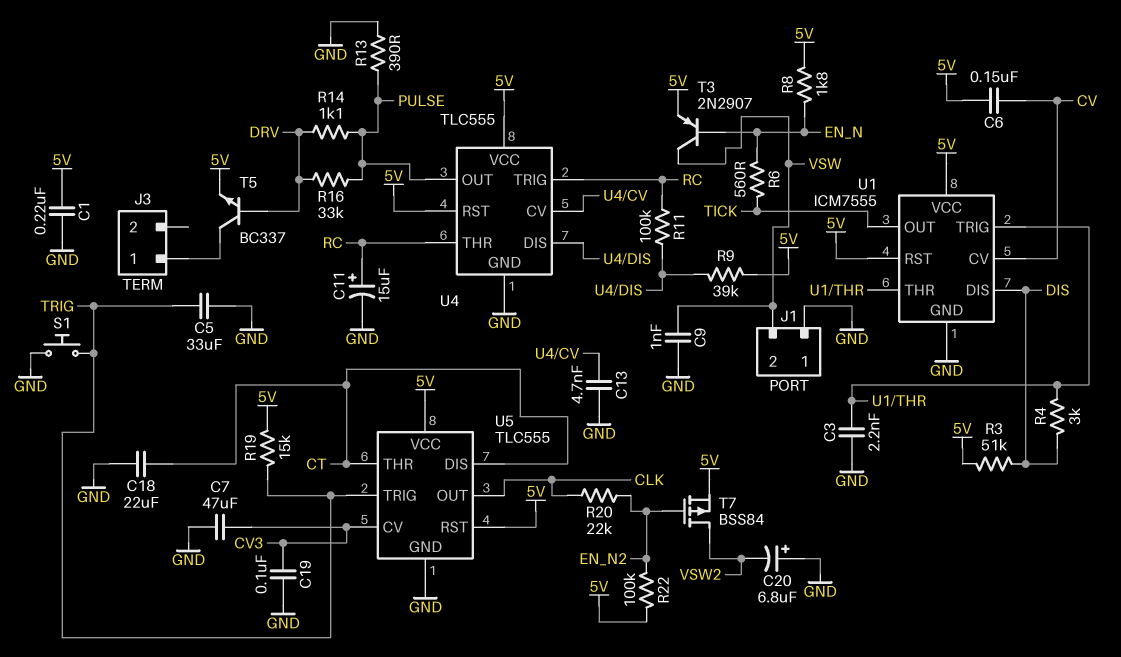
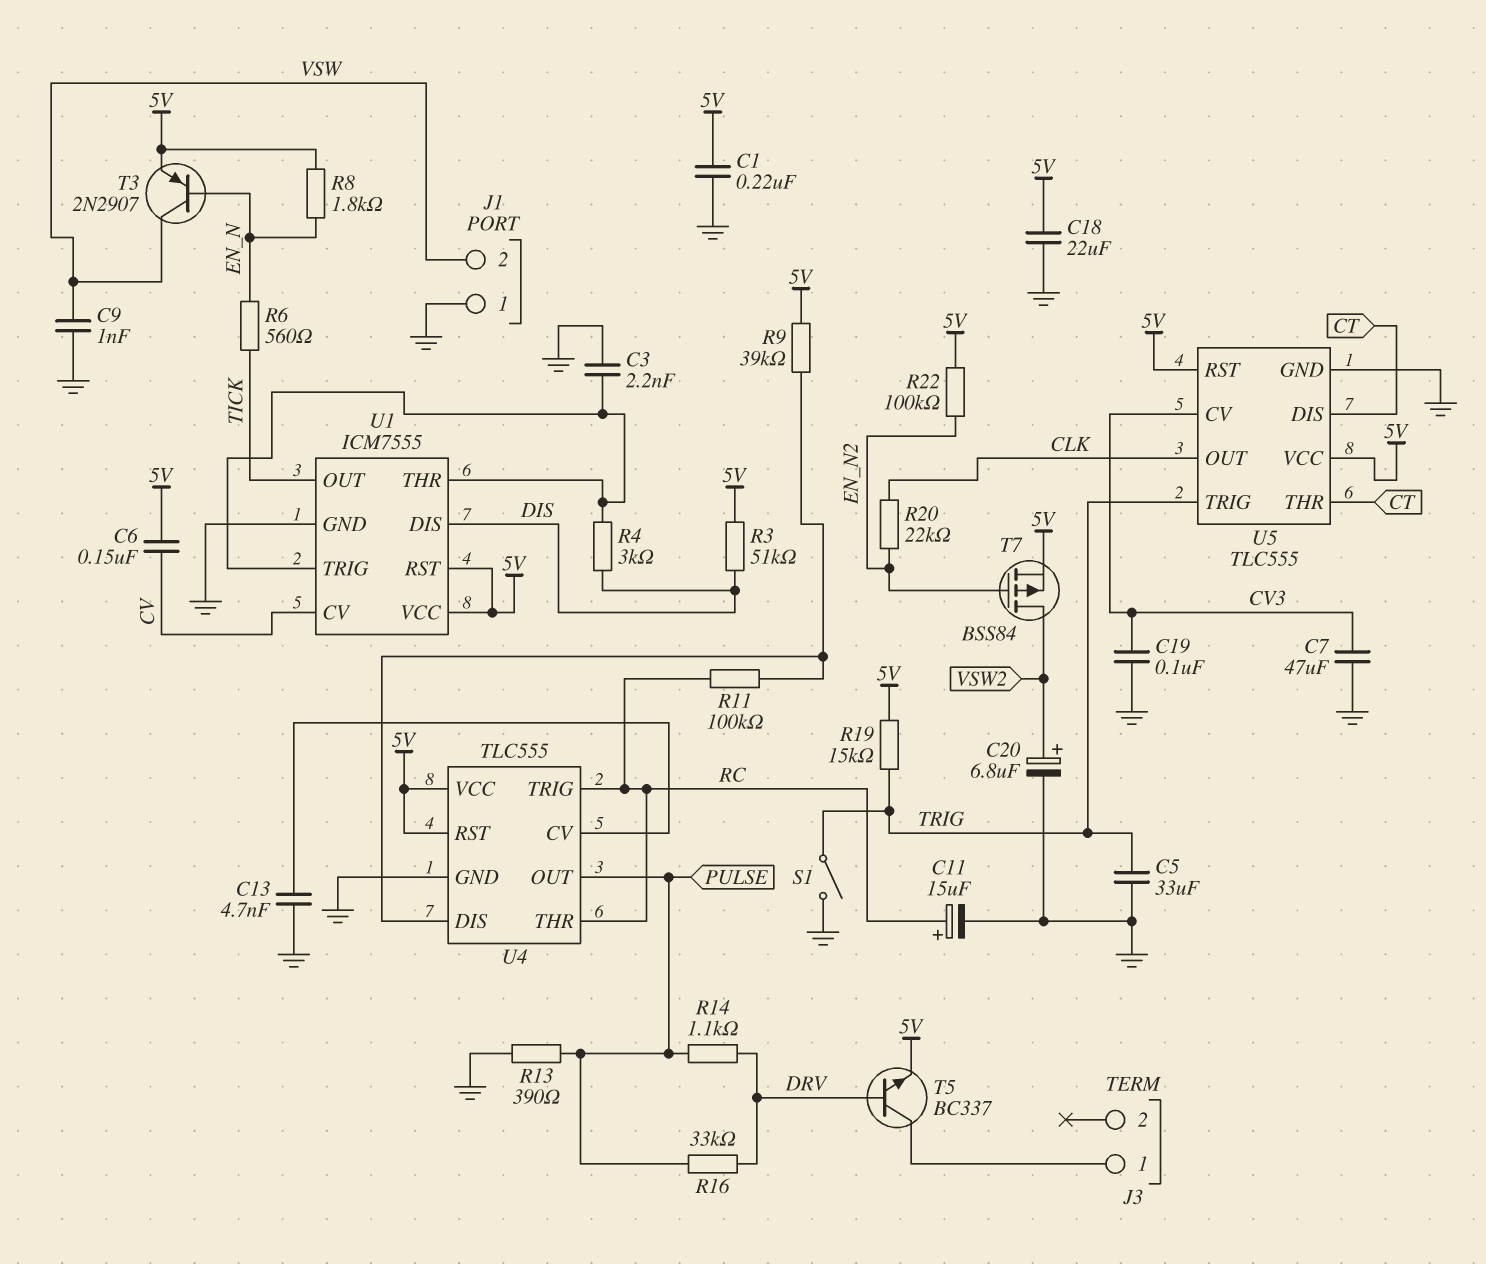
C18: 22uF (CT, GND) -> 22uF (5V, GND)
C20: 6.8uF (plus GND, minus VSW2) -> 6.8uF (plus VSW2, minus GND)
S1: button (GND, TRIG) -> switch (GND, TRIG)

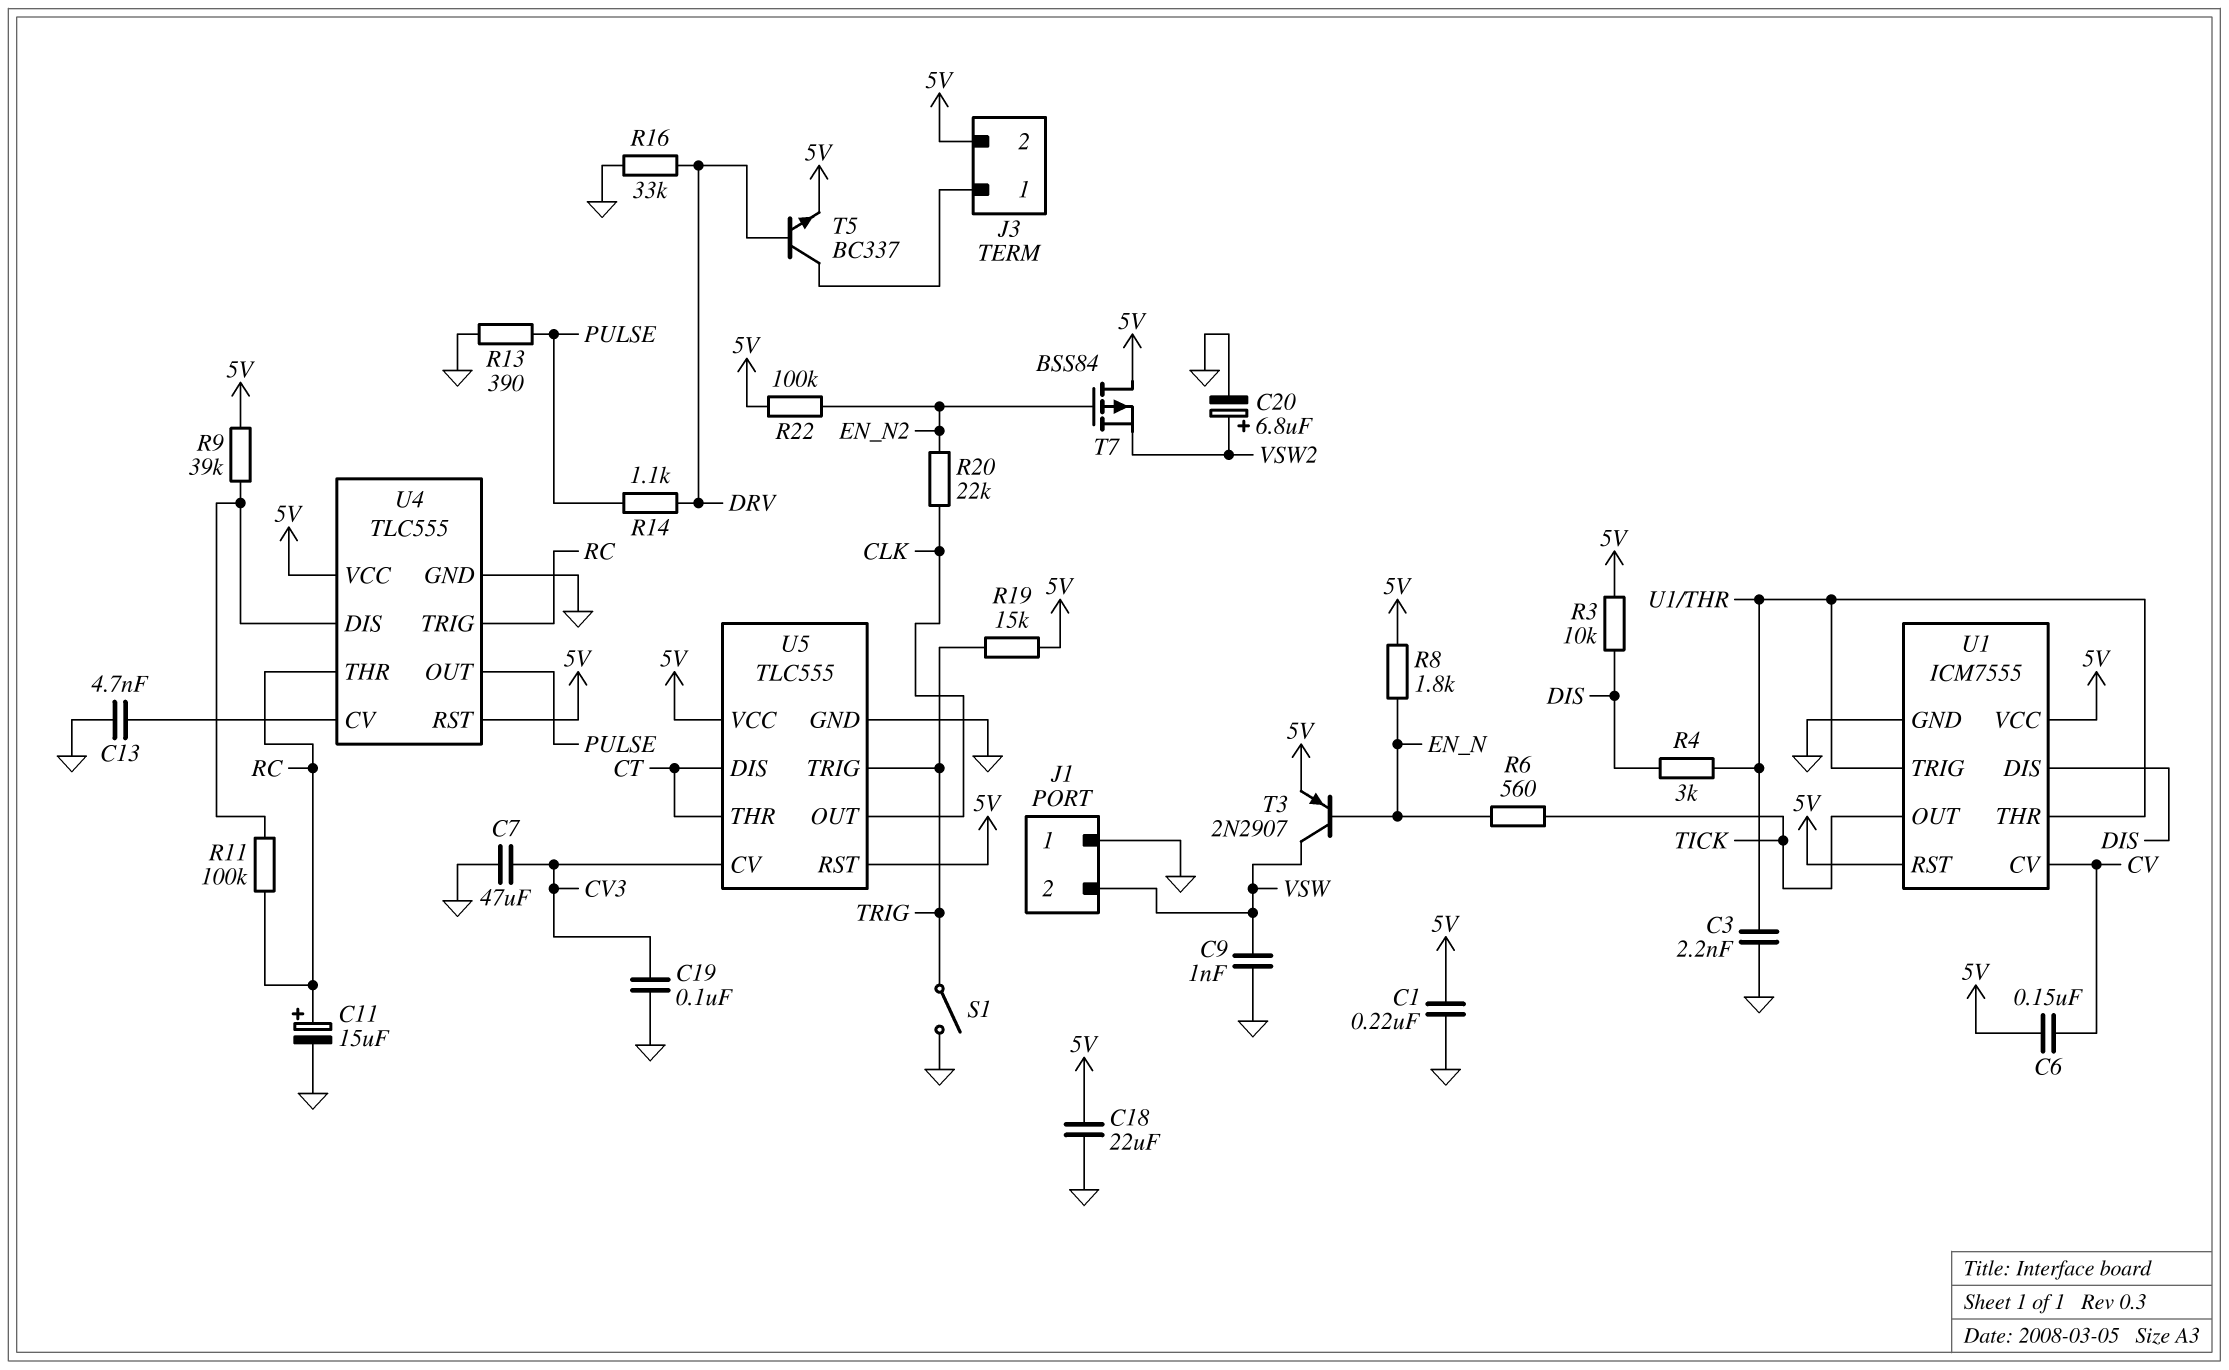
C5: 33uF (GND, TRIG) -> none
J3 pin 2: none -> 5V
R3: 51k (5V, DIS) -> 10k (5V, DIS)
R16: 33k (DRV, PULSE) -> 33k (DRV, GND)
T7: PMOS BSS84 (G EN_N2, D VSW2, S 5V) -> PMOS BSS84 (G EN_N2, D 5V, S VSW2)

